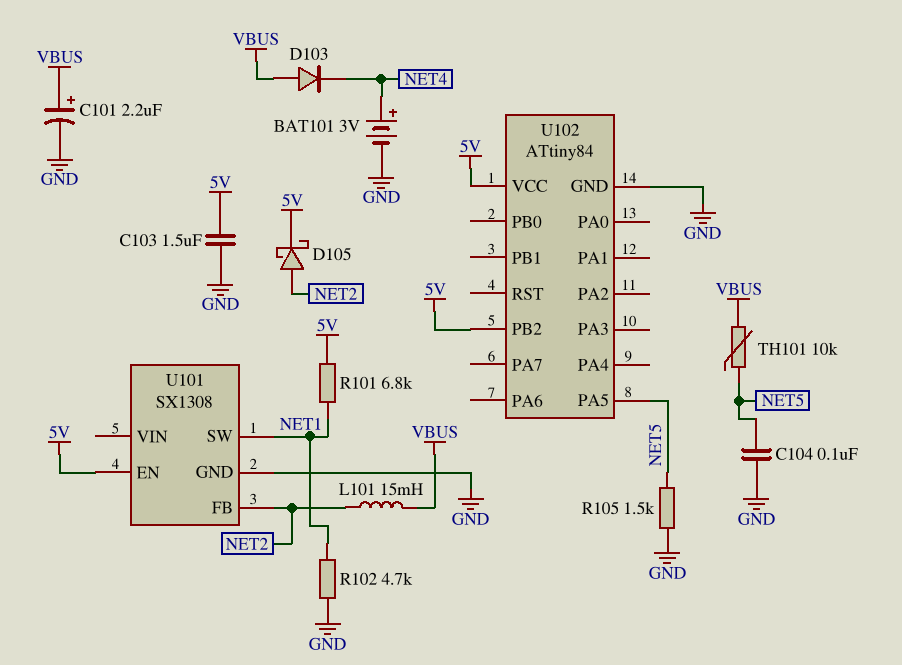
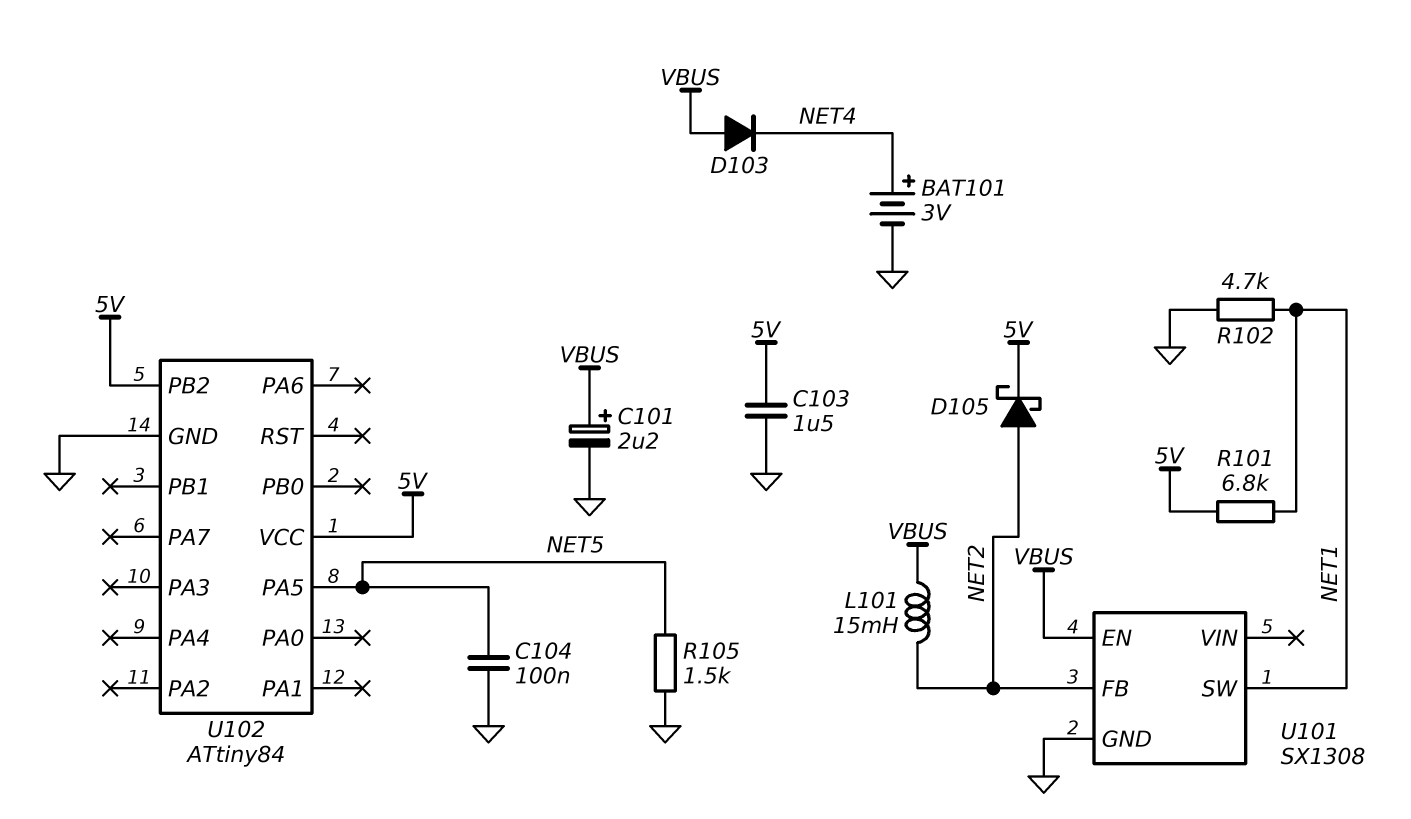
TH101: 10k (NET5, VBUS) -> none
U101 pin EN: 5V -> VBUS

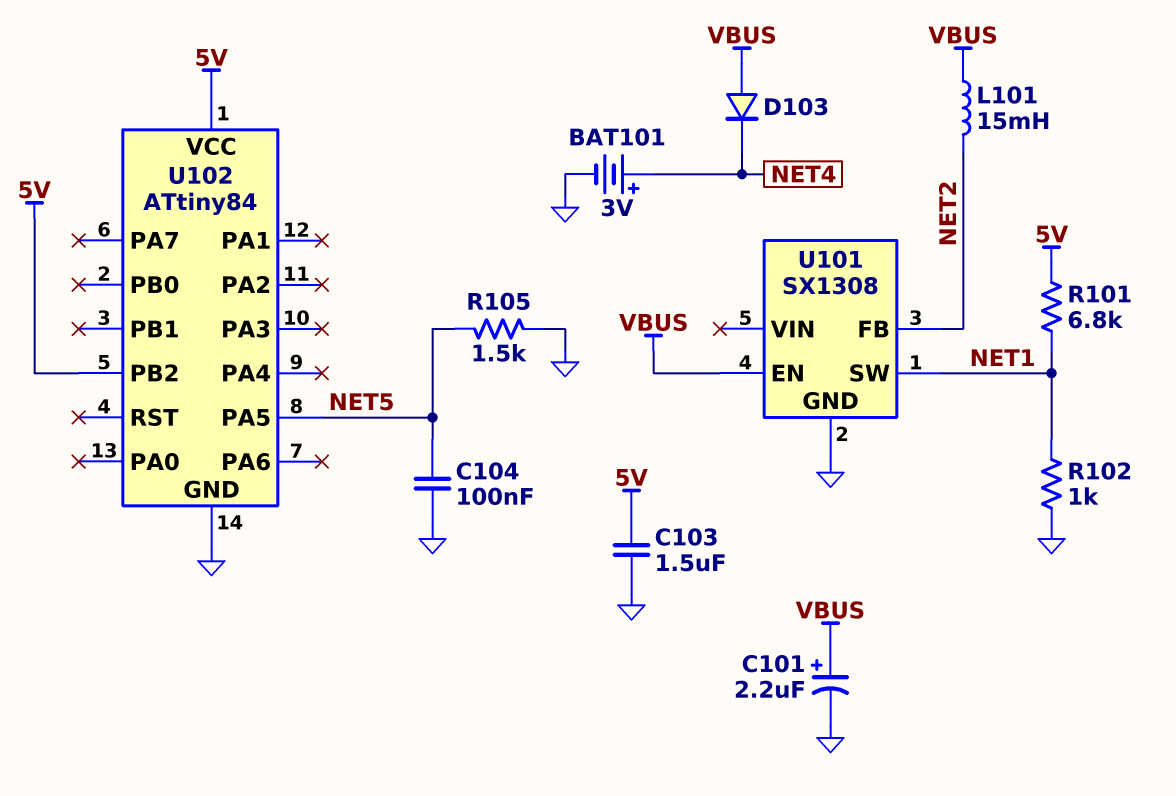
D105: schottky (A NET2, K 5V) -> none
R102: 4.7k (GND, NET1) -> 1k (GND, NET1)

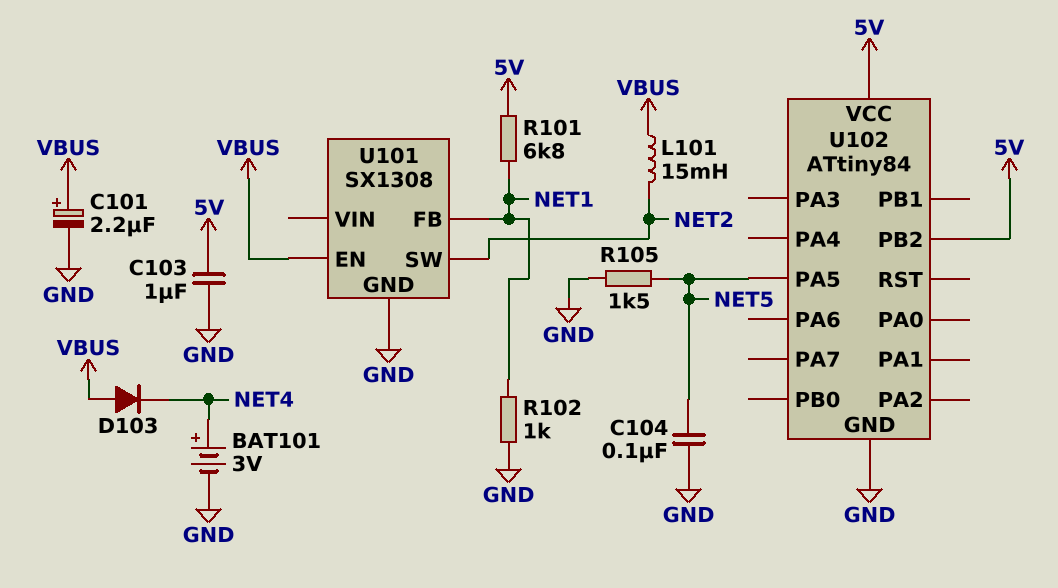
C103: 1.5uF (5V, GND) -> 1uF (5V, GND)
U101 pin FB: NET2 -> NET1
U101 pin SW: NET1 -> NET2

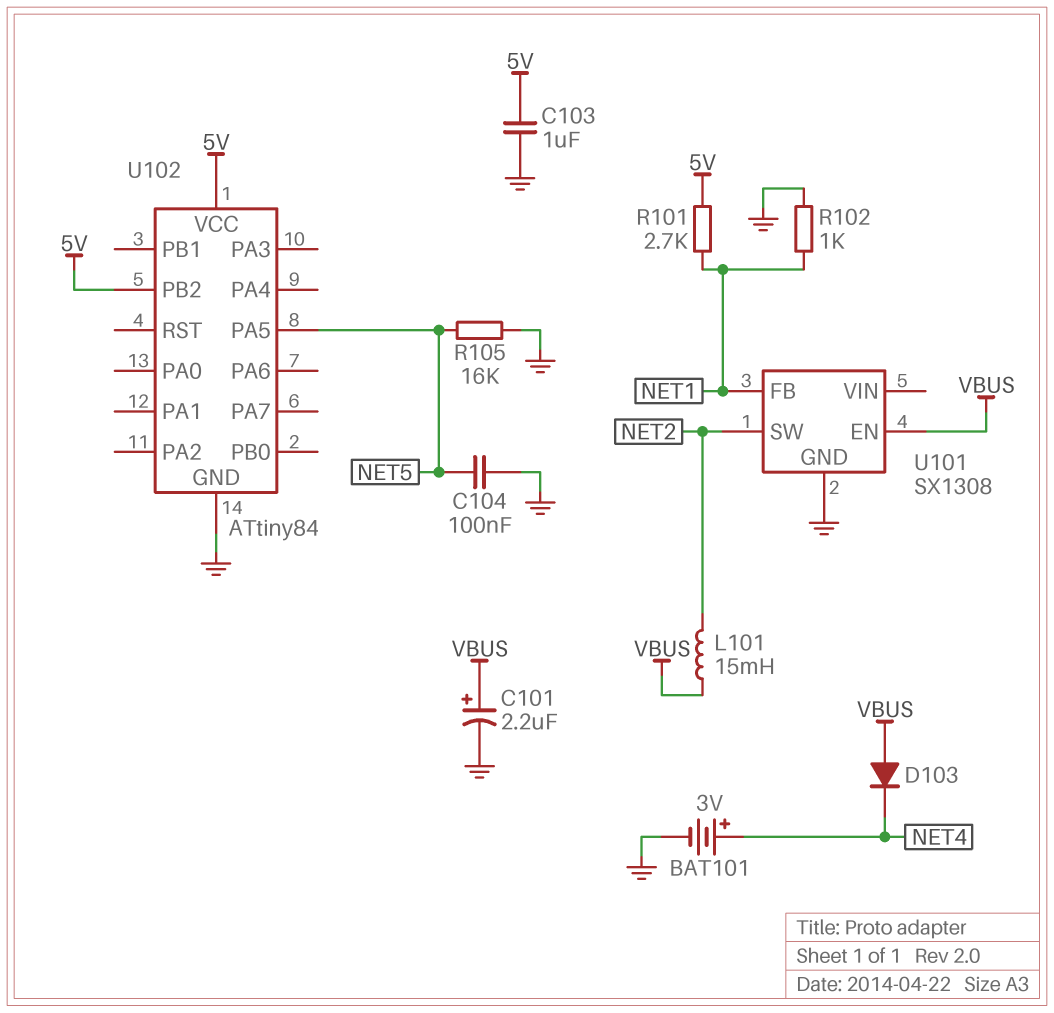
R101: 6.8k (5V, NET1) -> 2.7k (5V, NET1)
R105: 1.5k (GND, NET5) -> 16k (GND, NET5)

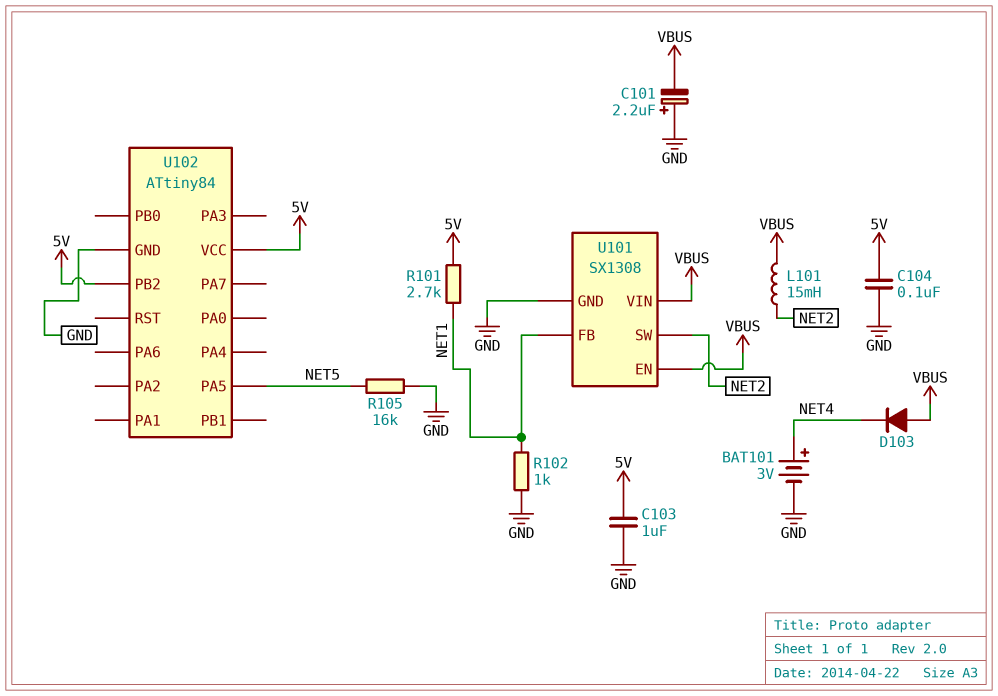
C101: 2.2uF (plus VBUS, minus GND) -> 2.2uF (plus GND, minus VBUS)
C104: 100nF (GND, NET5) -> 100nF (5V, GND)
U101 pin VIN: none -> VBUS

